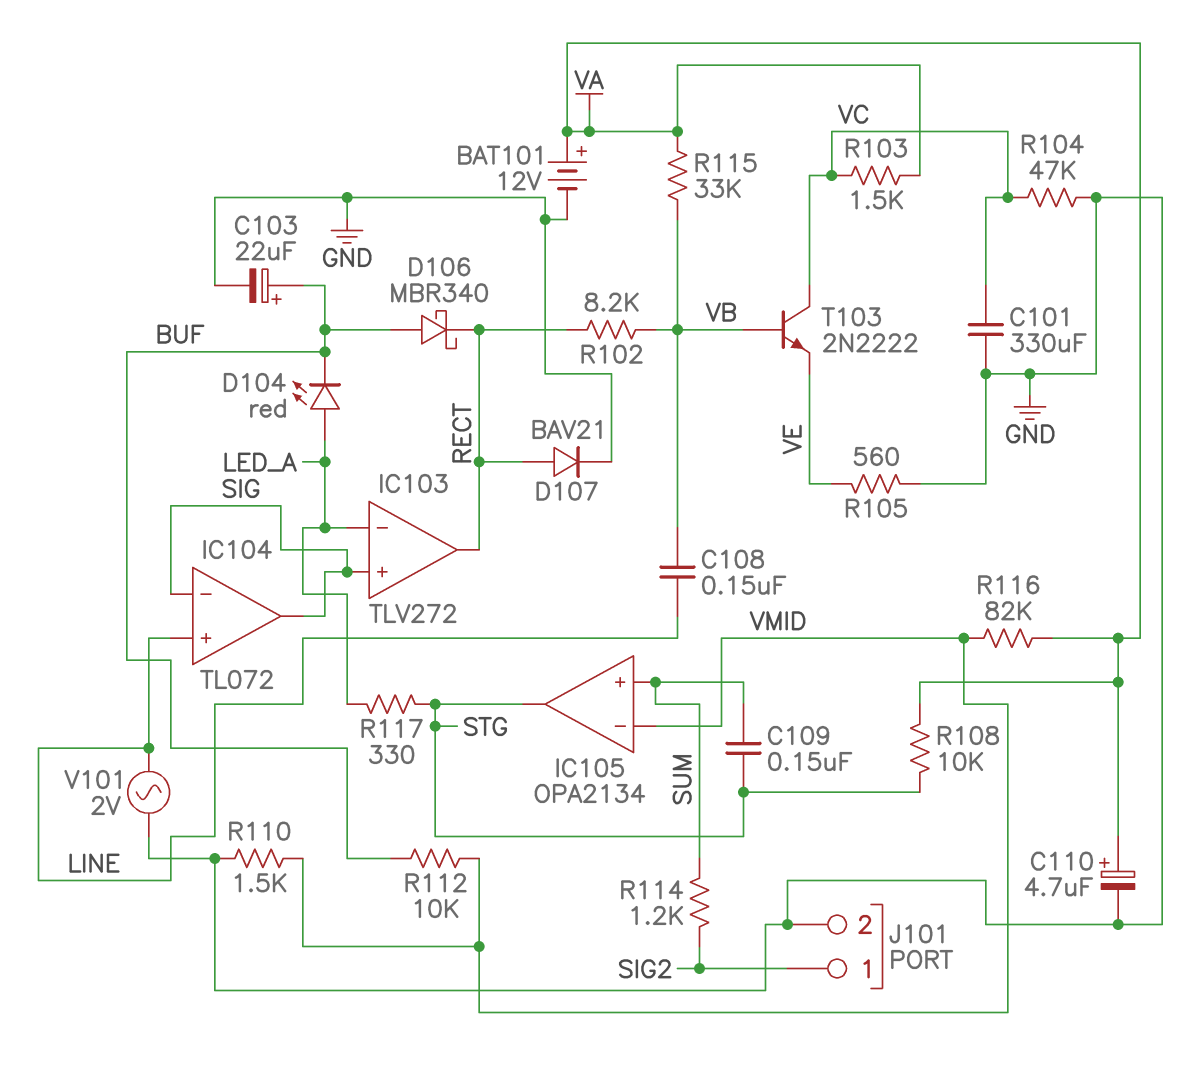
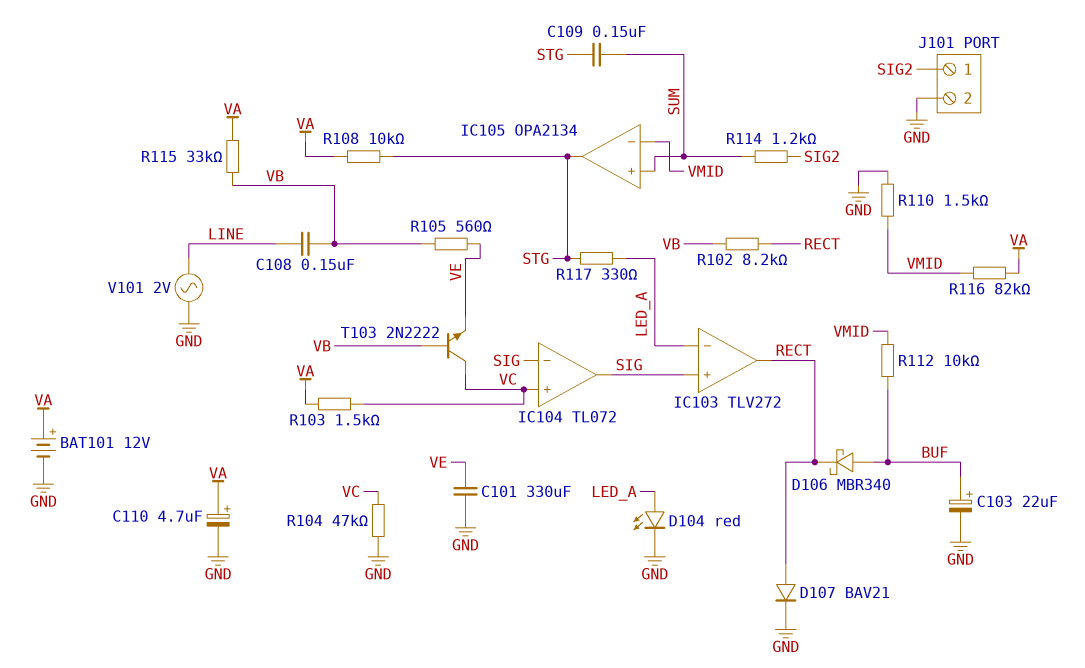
C101: 330uF (GND, VC) -> 330uF (GND, VE)
D104: LED red (A LED_A, K BUF) -> LED red (A LED_A, K GND)
IC104 pin in+: LINE -> VC
R105: 560 (GND, VE) -> 560 (VB, VE)

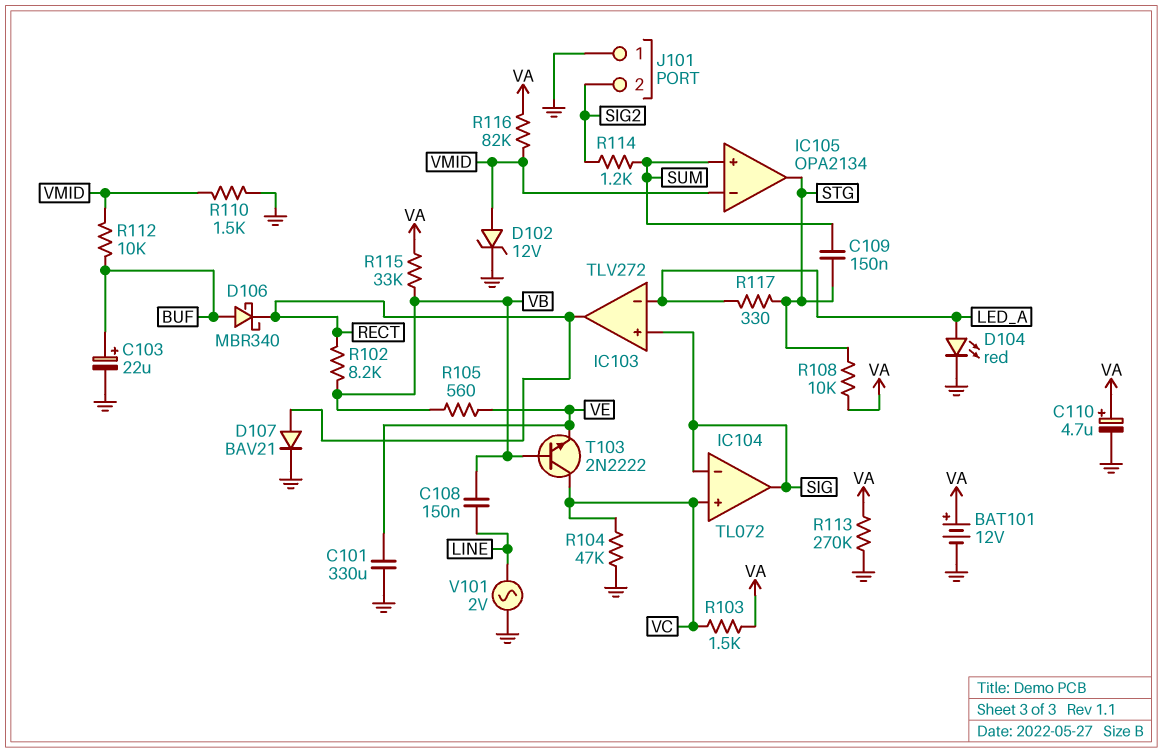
D102: none -> zener 12V (A VMID, K GND)
J101 pin 1: SIG2 -> GND
J101 pin 2: GND -> SIG2
R113: none -> 270k (GND, VA)

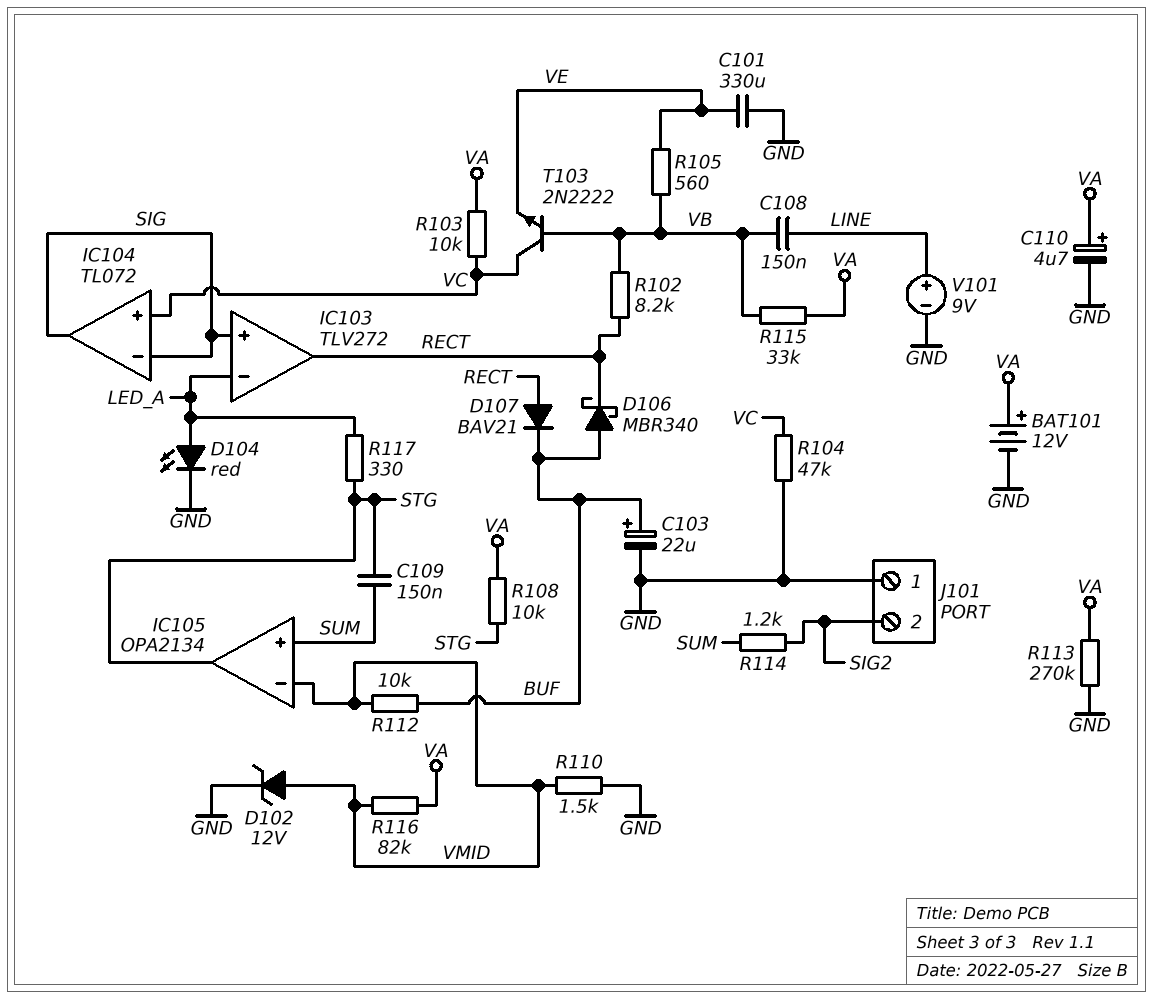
D107: diode BAV21 (A RECT, K GND) -> diode BAV21 (A RECT, K BUF)
R103: 1.5k (VA, VC) -> 10k (VA, VC)
V101: AC 2V (GND, LINE) -> 9V (plus LINE, minus GND)

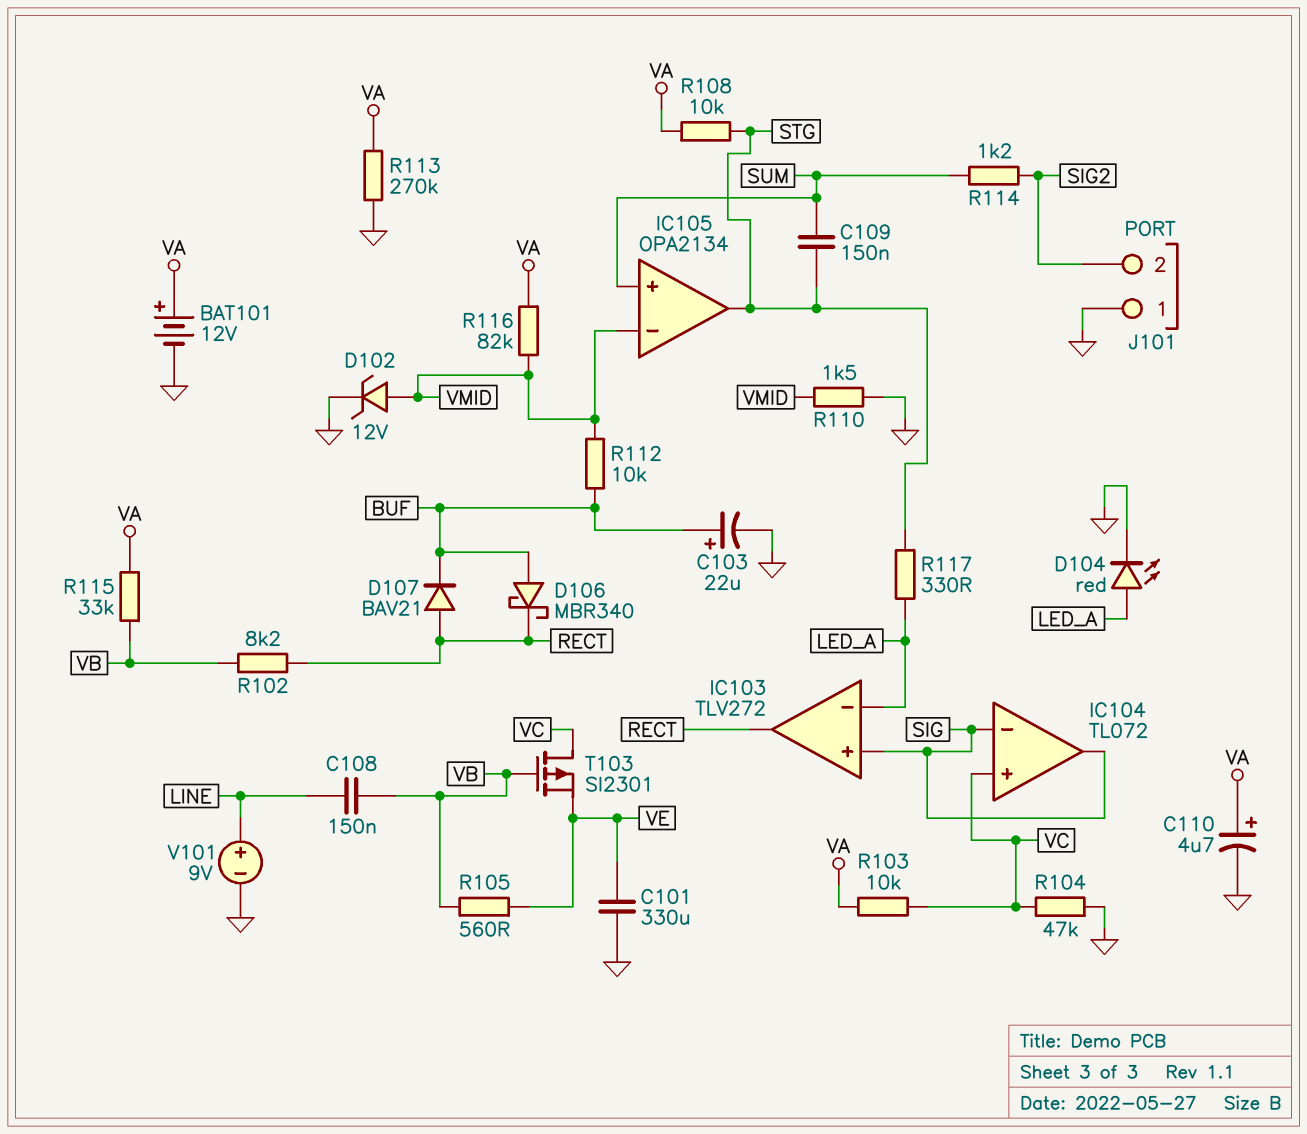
T103: NPN 2N2222 (B VB, C VC, E VE) -> PMOS SI2301 (G VB, D VC, S VE)

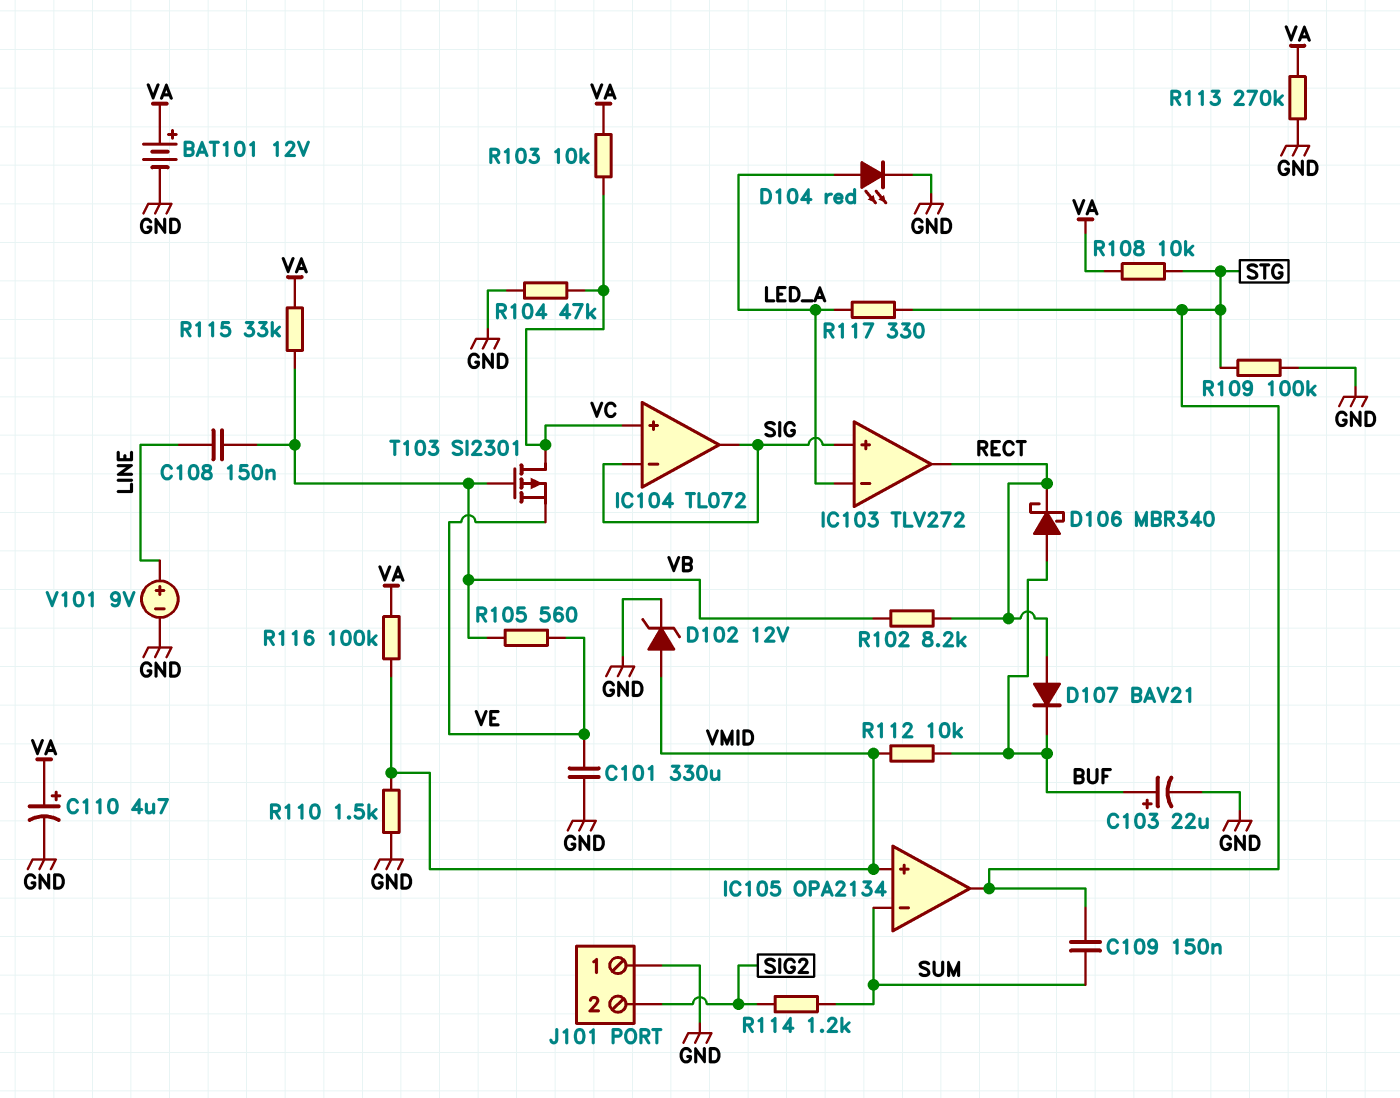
IC105 pin in+: SUM -> VMID
IC105 pin in-: VMID -> SUM
R109: none -> 100k (GND, STG)
R116: 82k (VA, VMID) -> 100k (VA, VMID)

